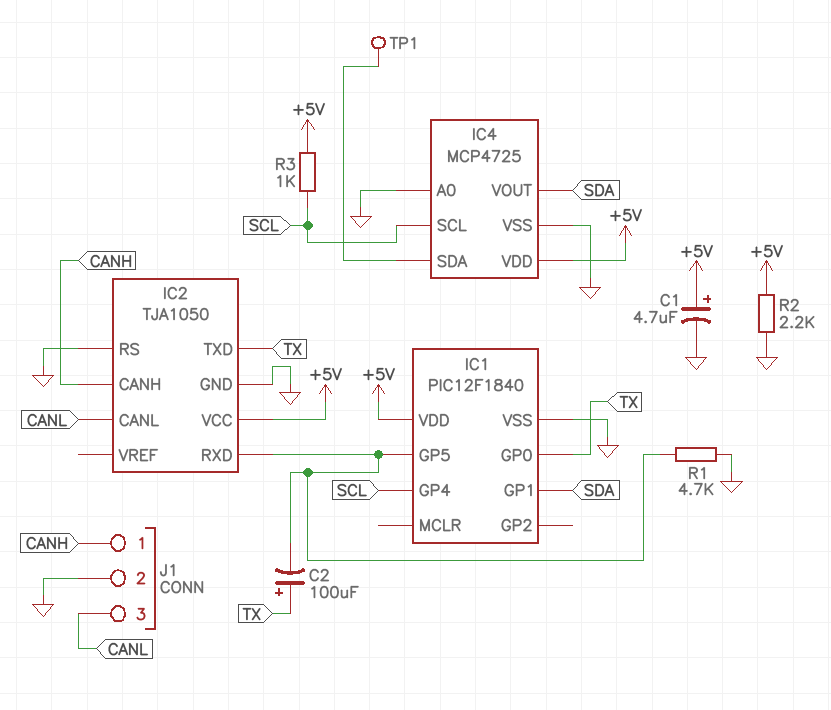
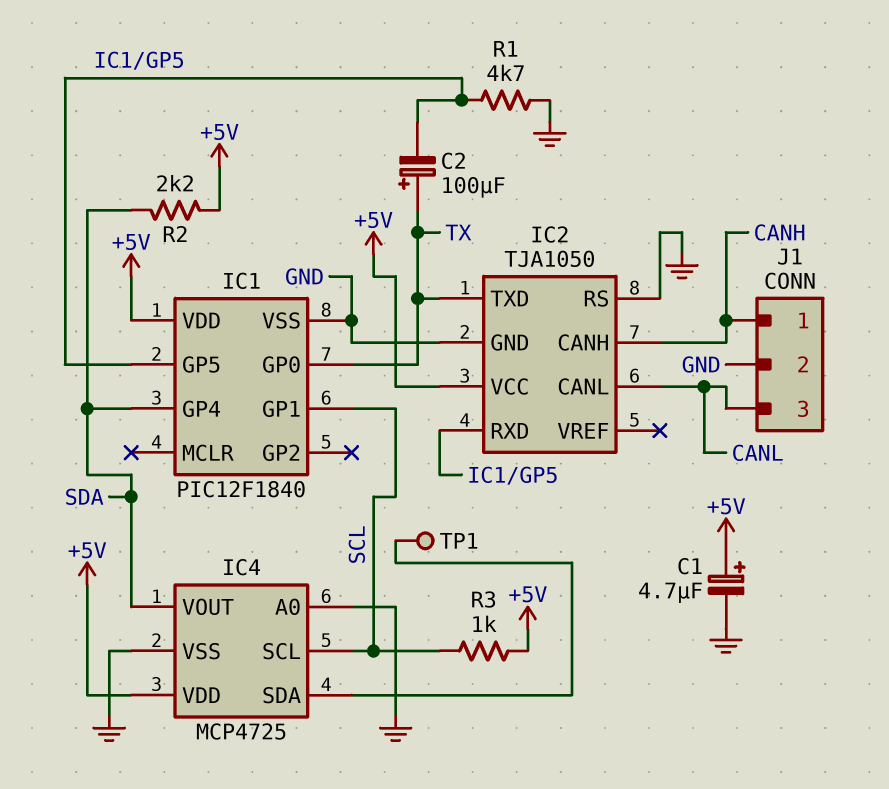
IC1 pin GP1: SDA -> SCL
IC1 pin GP4: SCL -> SDA
R2: 2.2k (+5V, GND) -> 2.2k (+5V, SDA)

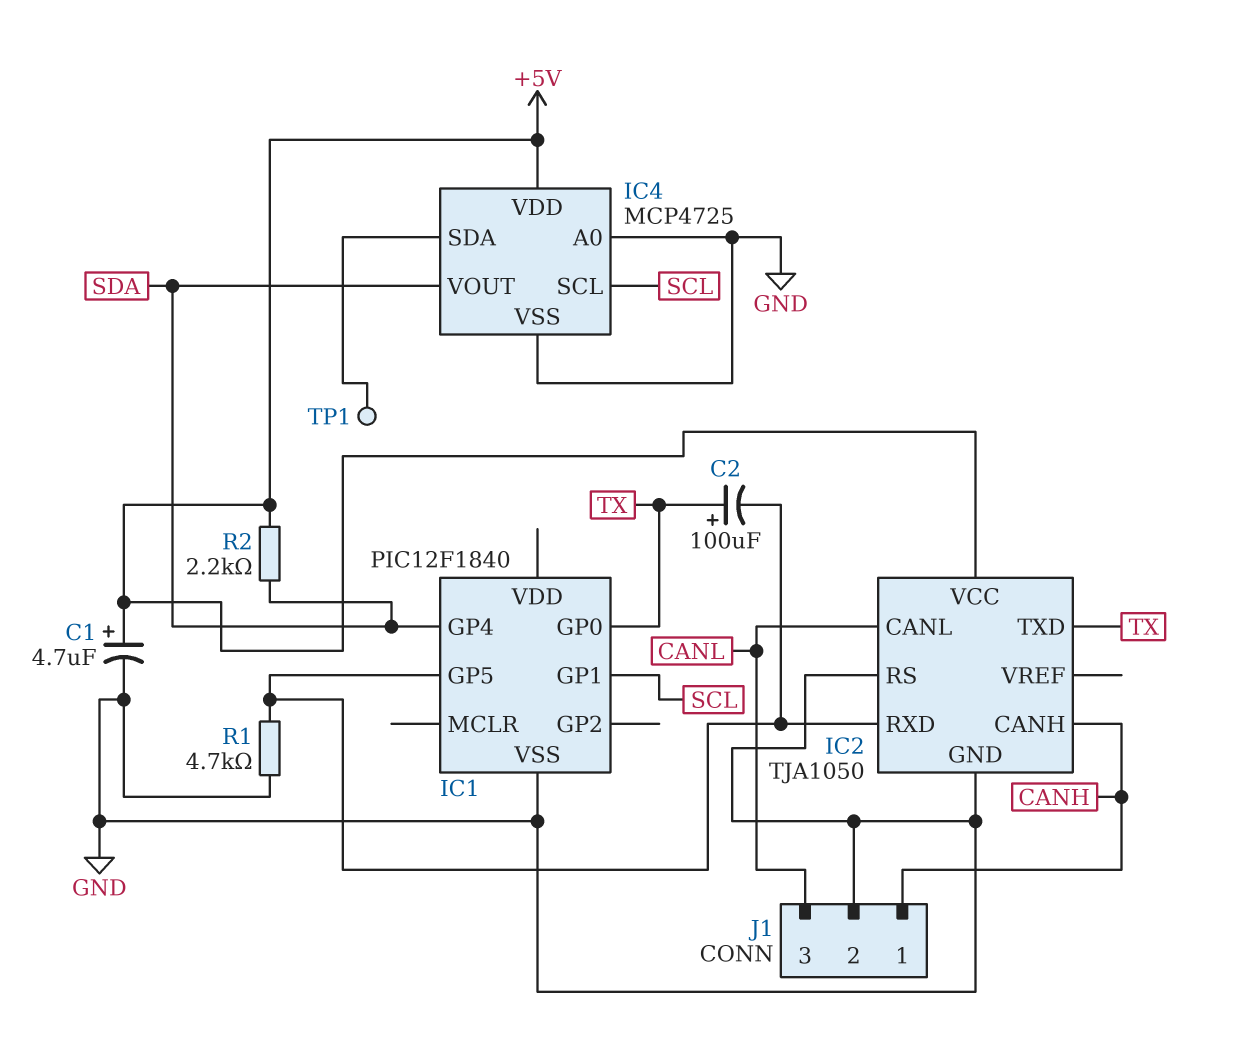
IC1 pin VDD: +5V -> none
R3: 1k (+5V, SCL) -> none

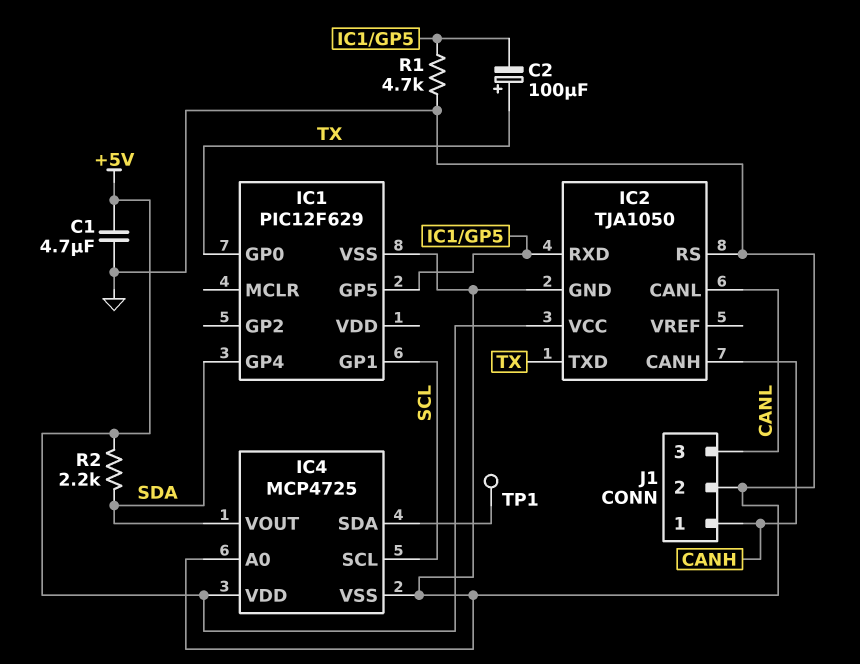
C1: 4.7uF (plus +5V, minus GND) -> 4.7uF (+5V, GND)
IC1: PIC12F1840 -> PIC12F629

